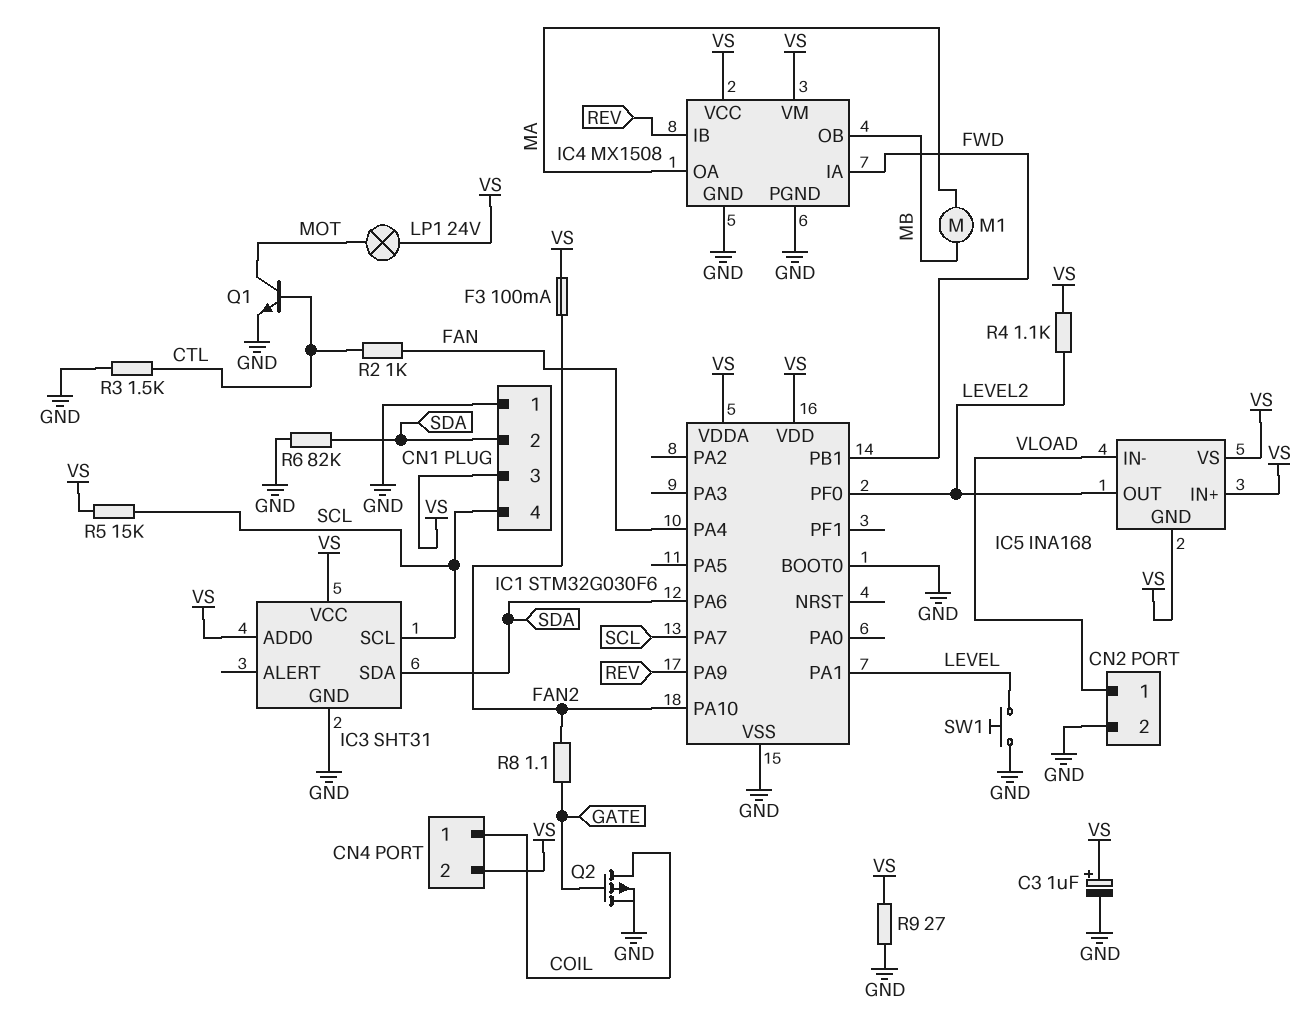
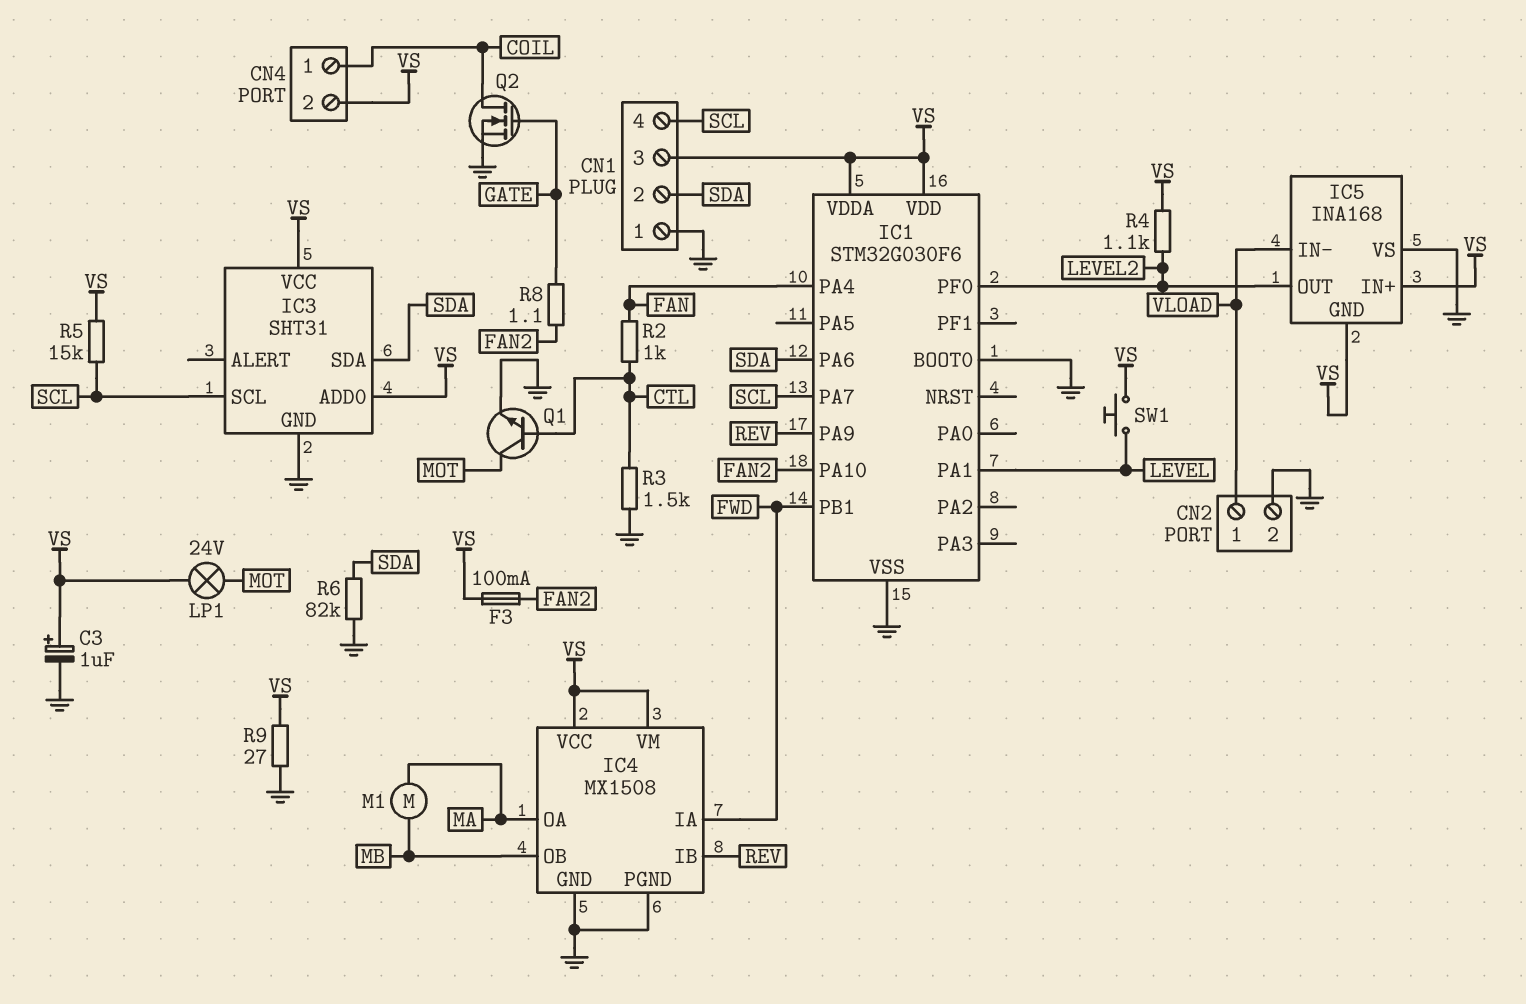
IC5 pin VS: VS -> GND
Q2: PMOS (G GATE, D COIL, S GND) -> NMOS (G GATE, D COIL, S GND)
SW1: button (GND, LEVEL) -> button (LEVEL, VS)

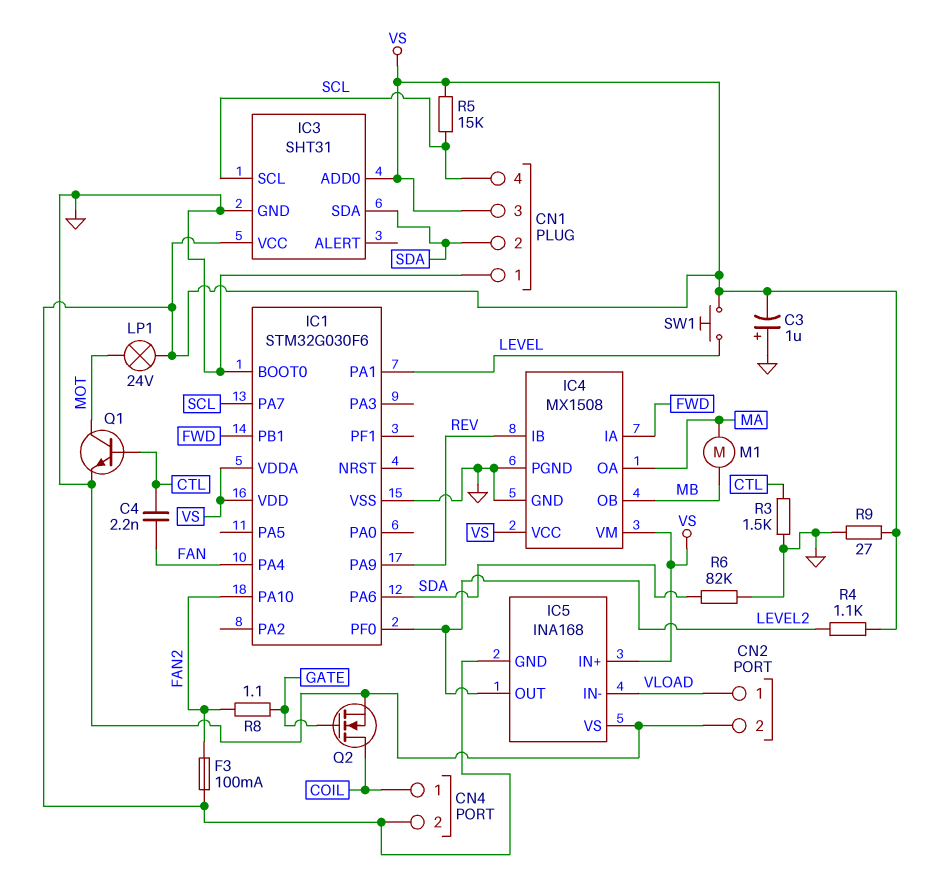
C3: 1uF (plus VS, minus GND) -> 1uF (plus GND, minus VS)
C4: none -> 2.2nF (CTL, FAN)
R2: 1k (CTL, FAN) -> none

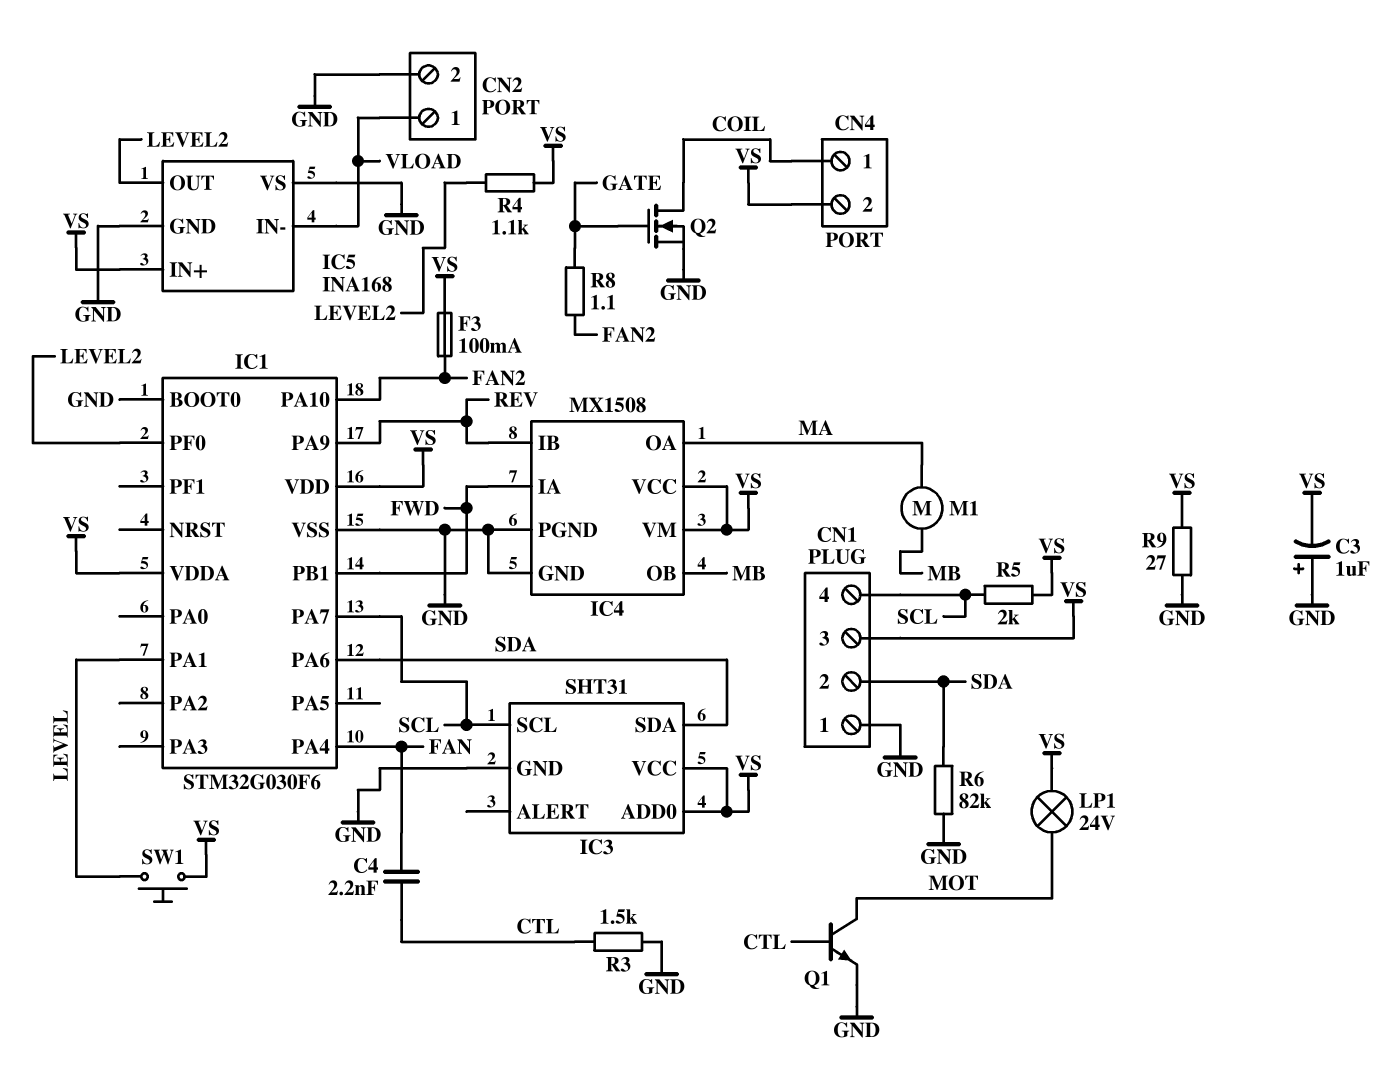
IC5 pin GND: VS -> GND
R5: 15k (SCL, VS) -> 2k (SCL, VS)

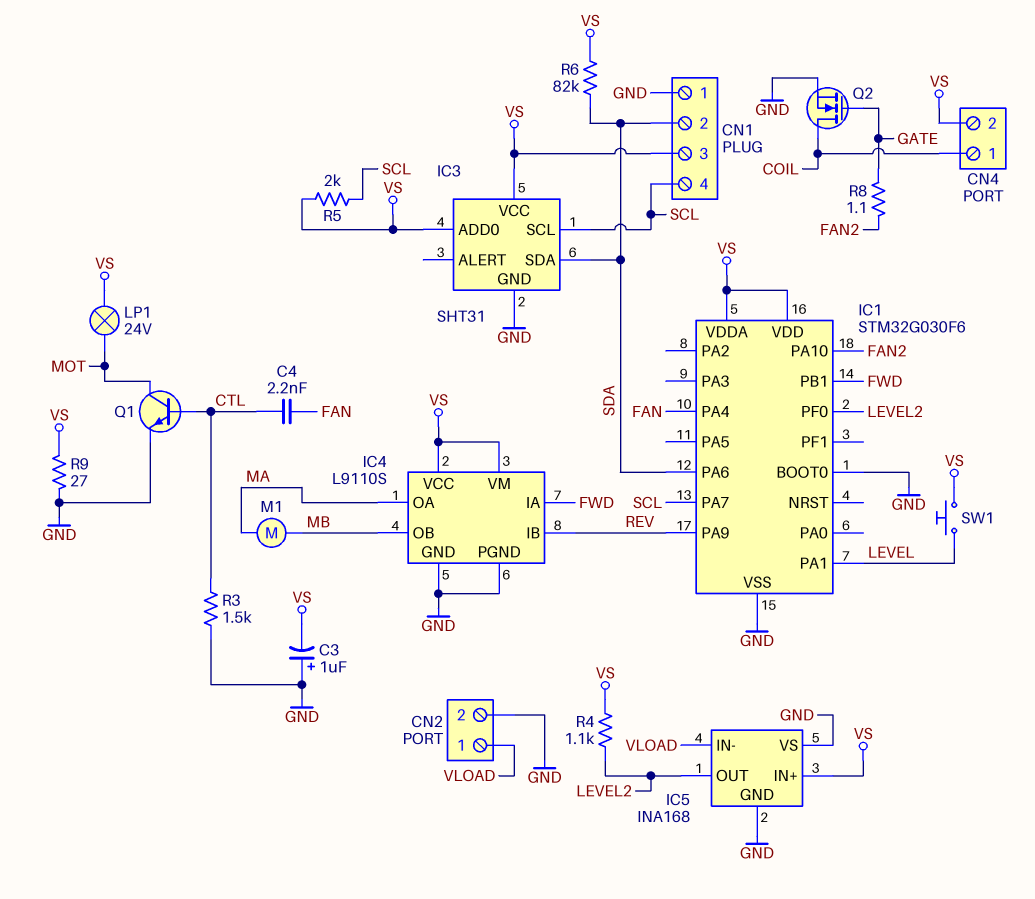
F3: 100mA (FAN2, VS) -> none
IC4: MX1508 -> L9110S
R6: 82k (GND, SDA) -> 82k (SDA, VS)

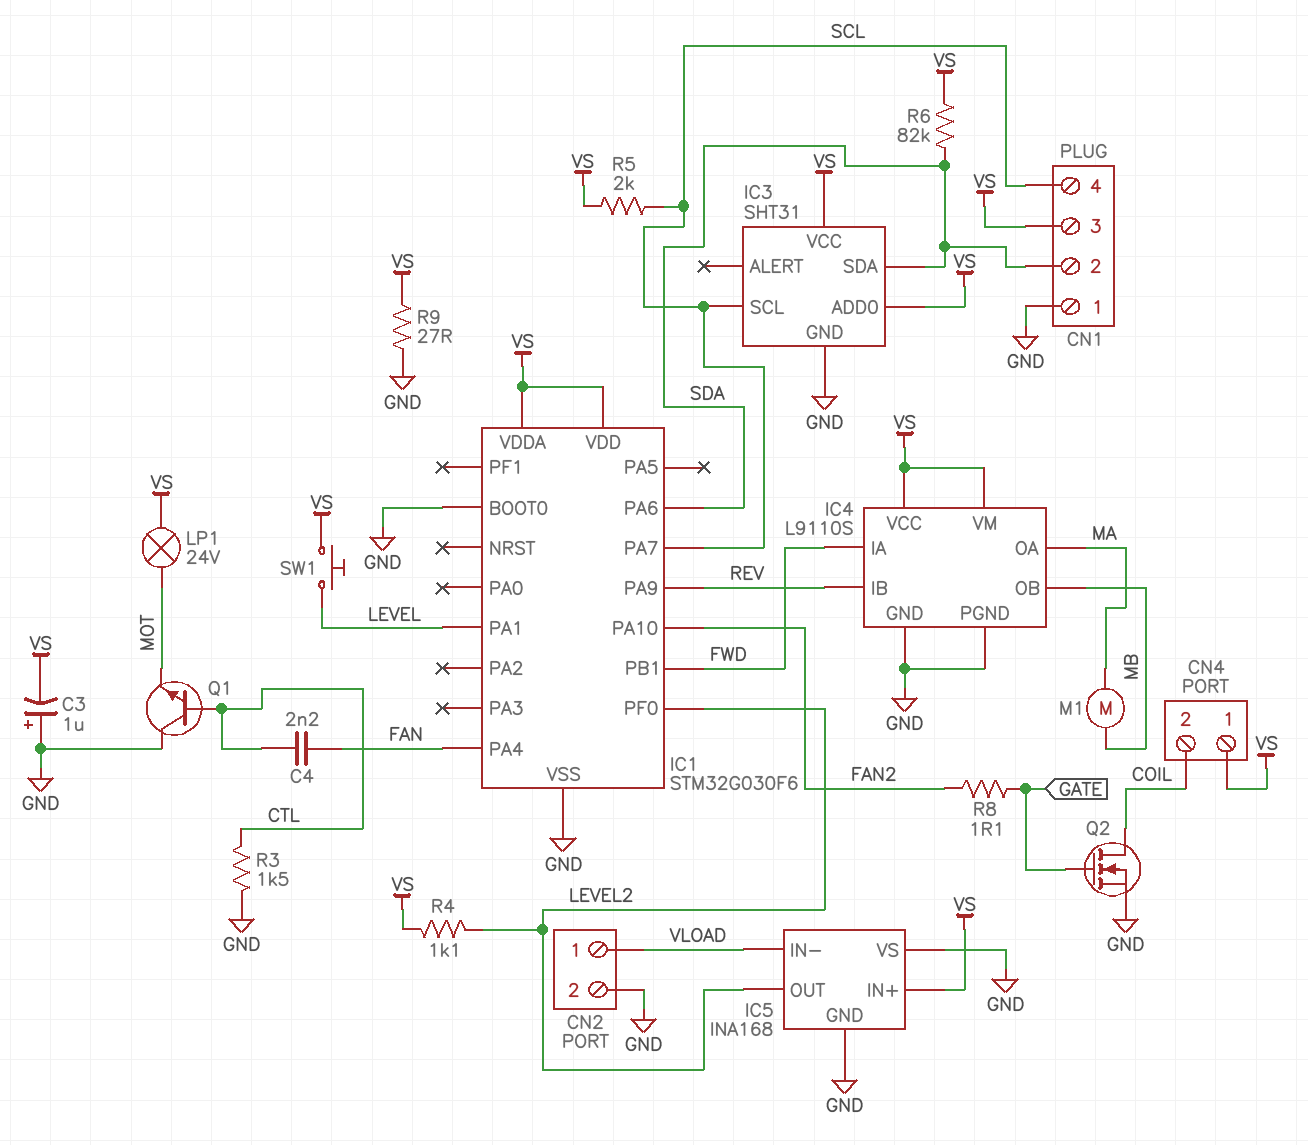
CN4 pin 1: COIL -> VS
CN4 pin 2: VS -> COIL
Q1: NPN (B CTL, C MOT, E GND) -> NPN (B CTL, C GND, E MOT)

